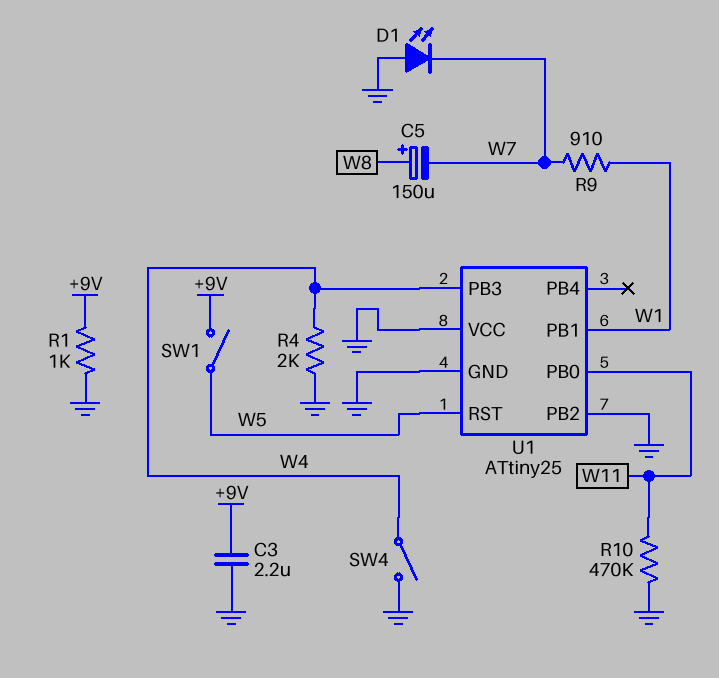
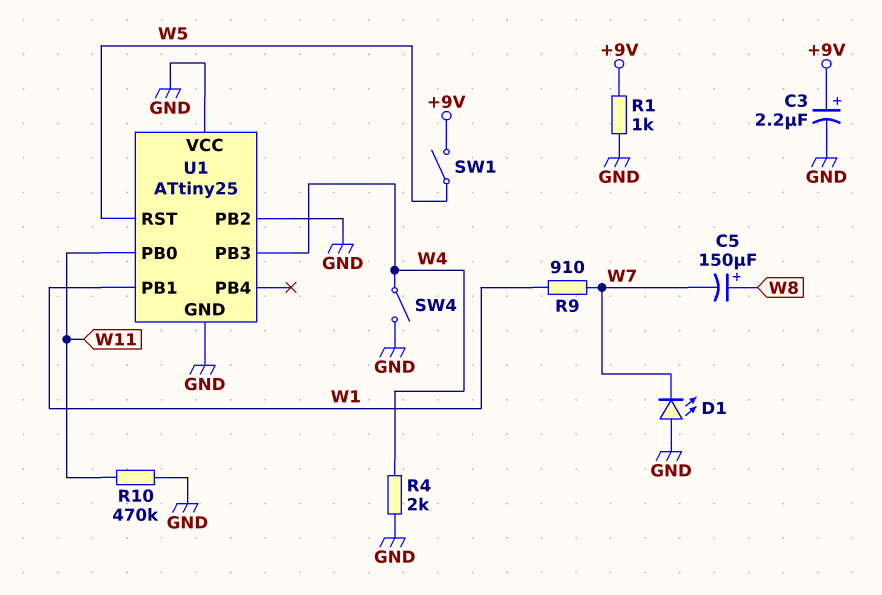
C3: 2.2uF (+9V, GND) -> 2.2uF (plus +9V, minus GND)

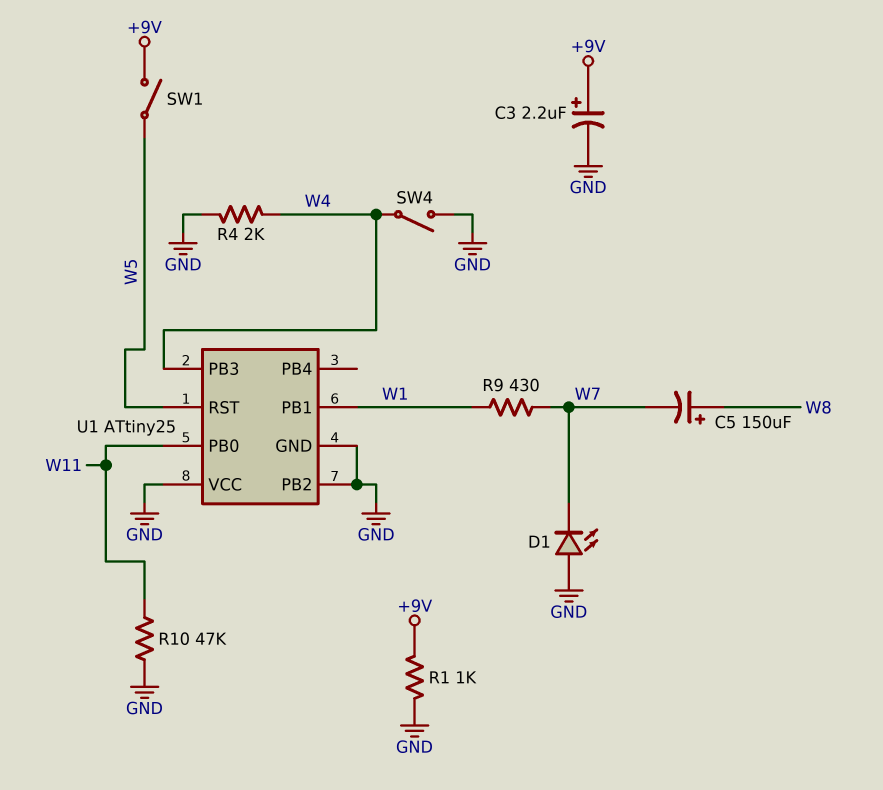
R9: 910 (W1, W7) -> 430 (W1, W7)
R10: 470k (GND, W11) -> 47k (GND, W11)

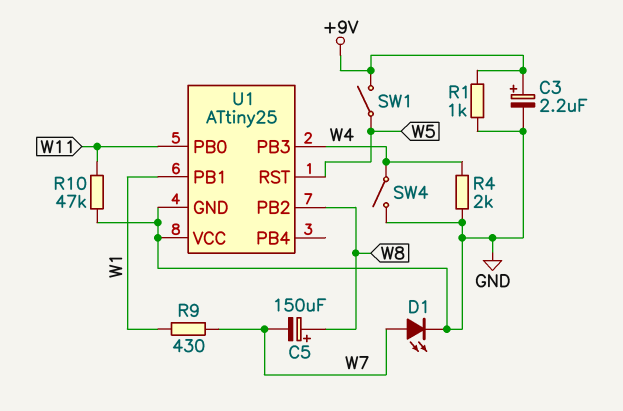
D1: LED (A GND, K W7) -> LED (A W7, K GND)
U1 pin PB2: GND -> W8

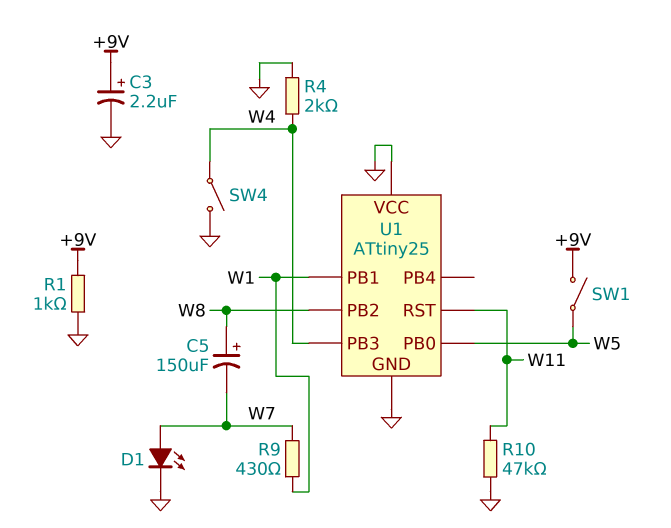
U1 pin PB0: W11 -> W5
U1 pin RST: W5 -> W11

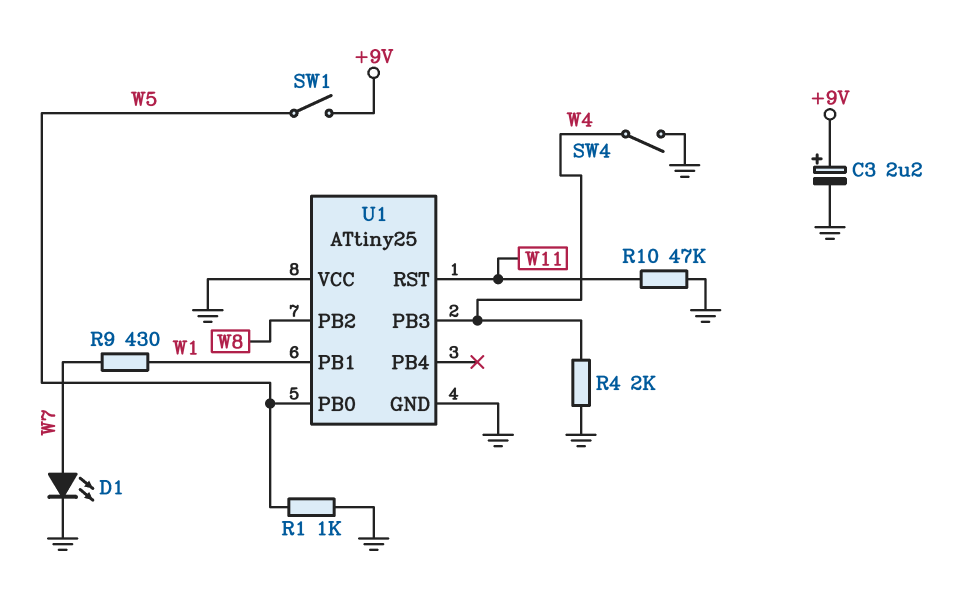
C5: 150uF (plus W8, minus W7) -> none
R1: 1k (+9V, GND) -> 1k (GND, W5)

